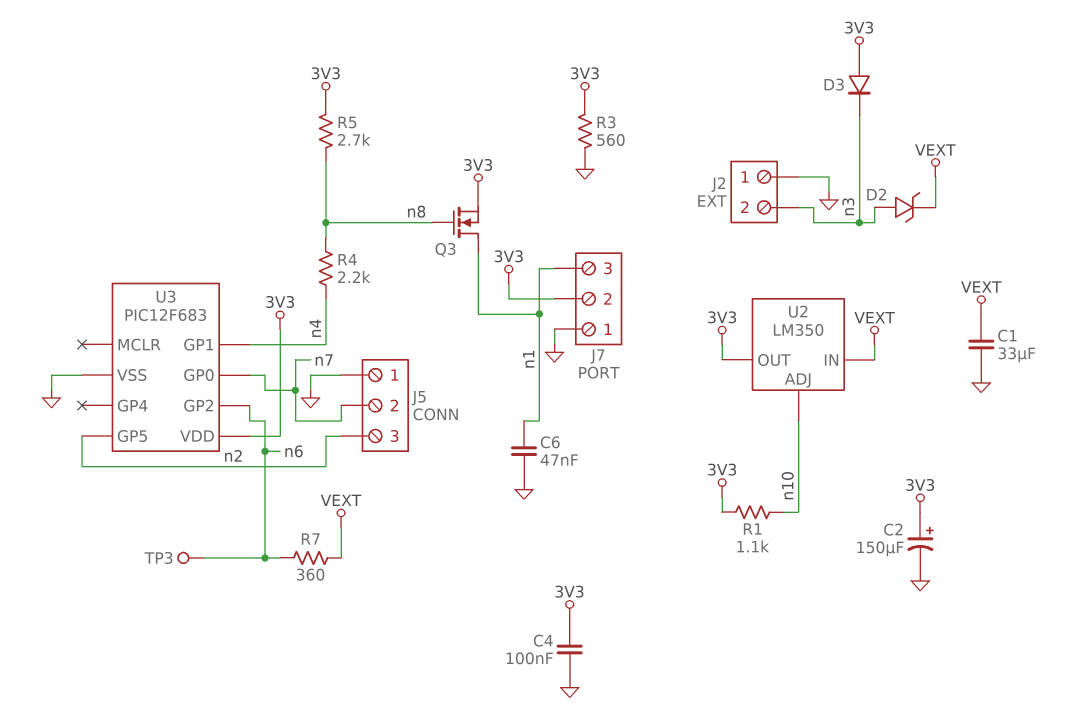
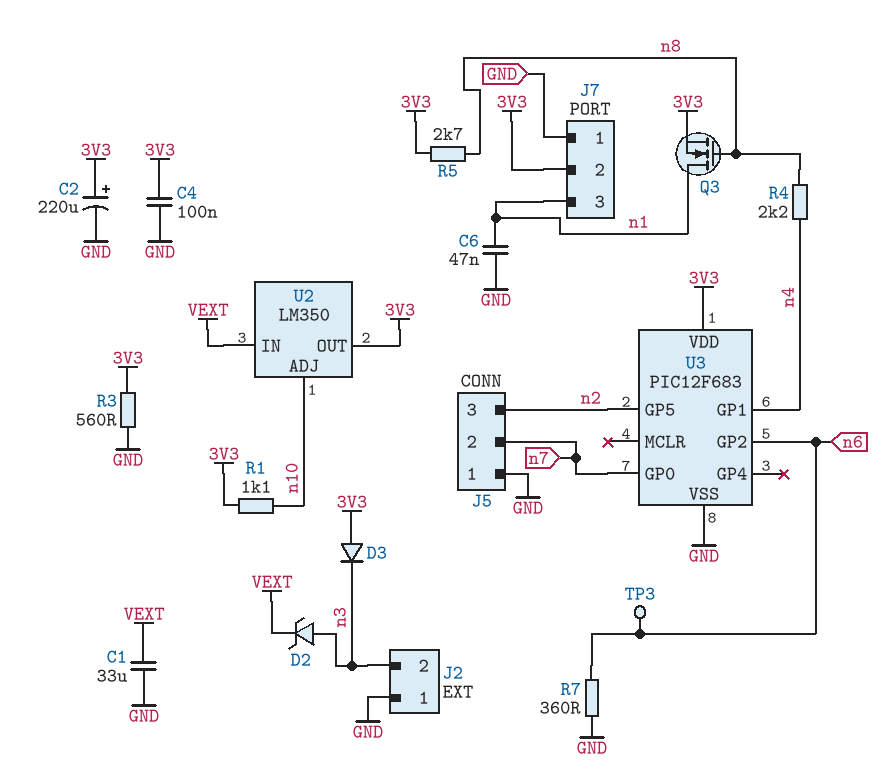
C2: 150uF (plus 3V3, minus GND) -> 220uF (plus 3V3, minus GND)
R7: 360 (VEXT, n6) -> 360 (GND, n6)

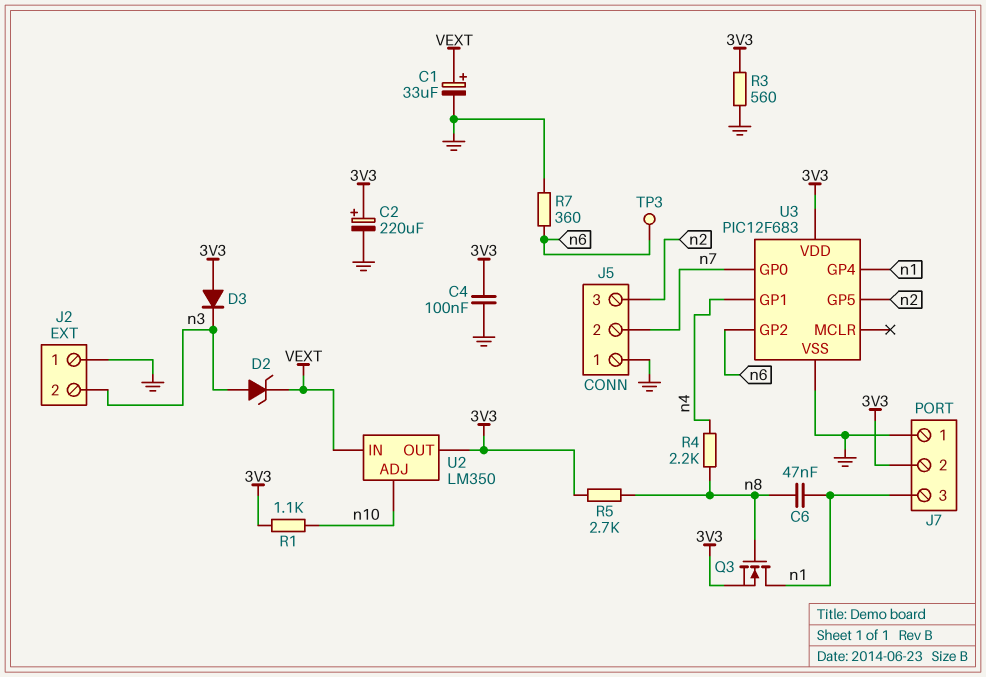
C1: 33uF (GND, VEXT) -> 33uF (plus VEXT, minus GND)
C6: 47nF (GND, n1) -> 47nF (n1, n8)
U3 pin GP4: none -> n1

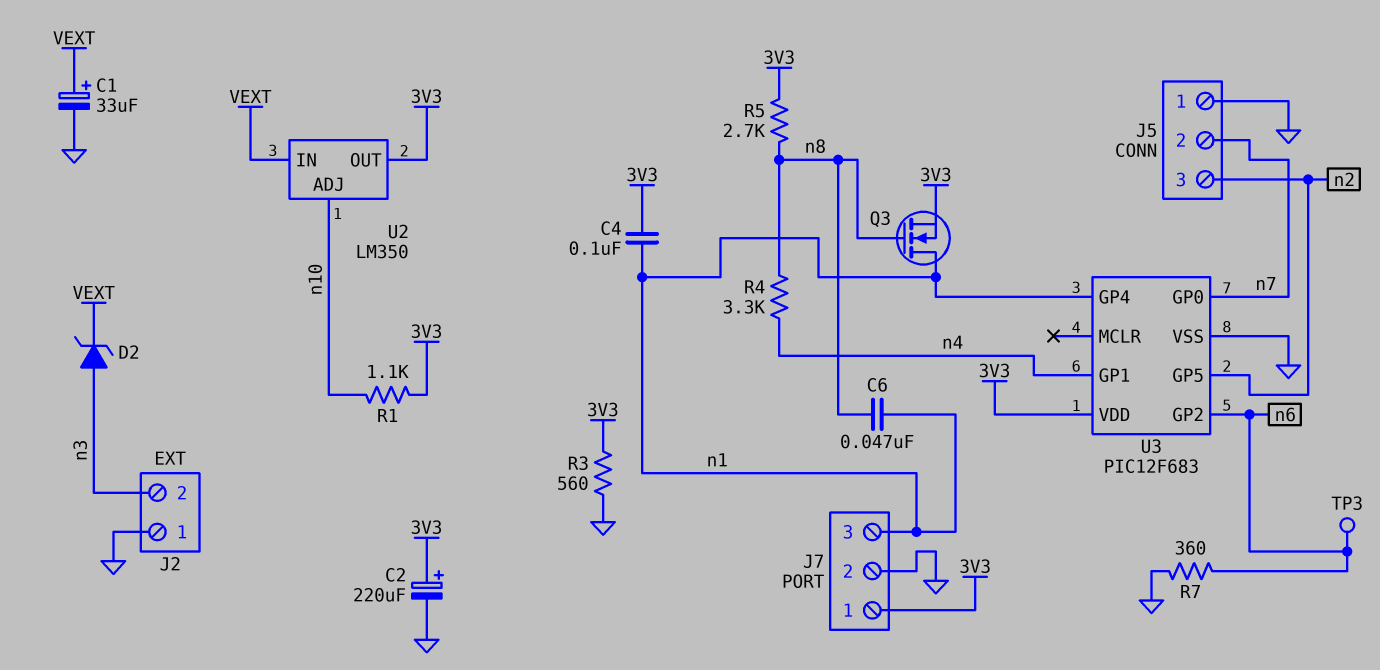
C4: 100nF (3V3, GND) -> 100nF (3V3, n1)
D3: diode (A 3V3, K n3) -> none
J7 pin 1: GND -> 3V3
J7 pin 2: 3V3 -> GND
R4: 2.2k (n4, n8) -> 3.3k (n4, n8)

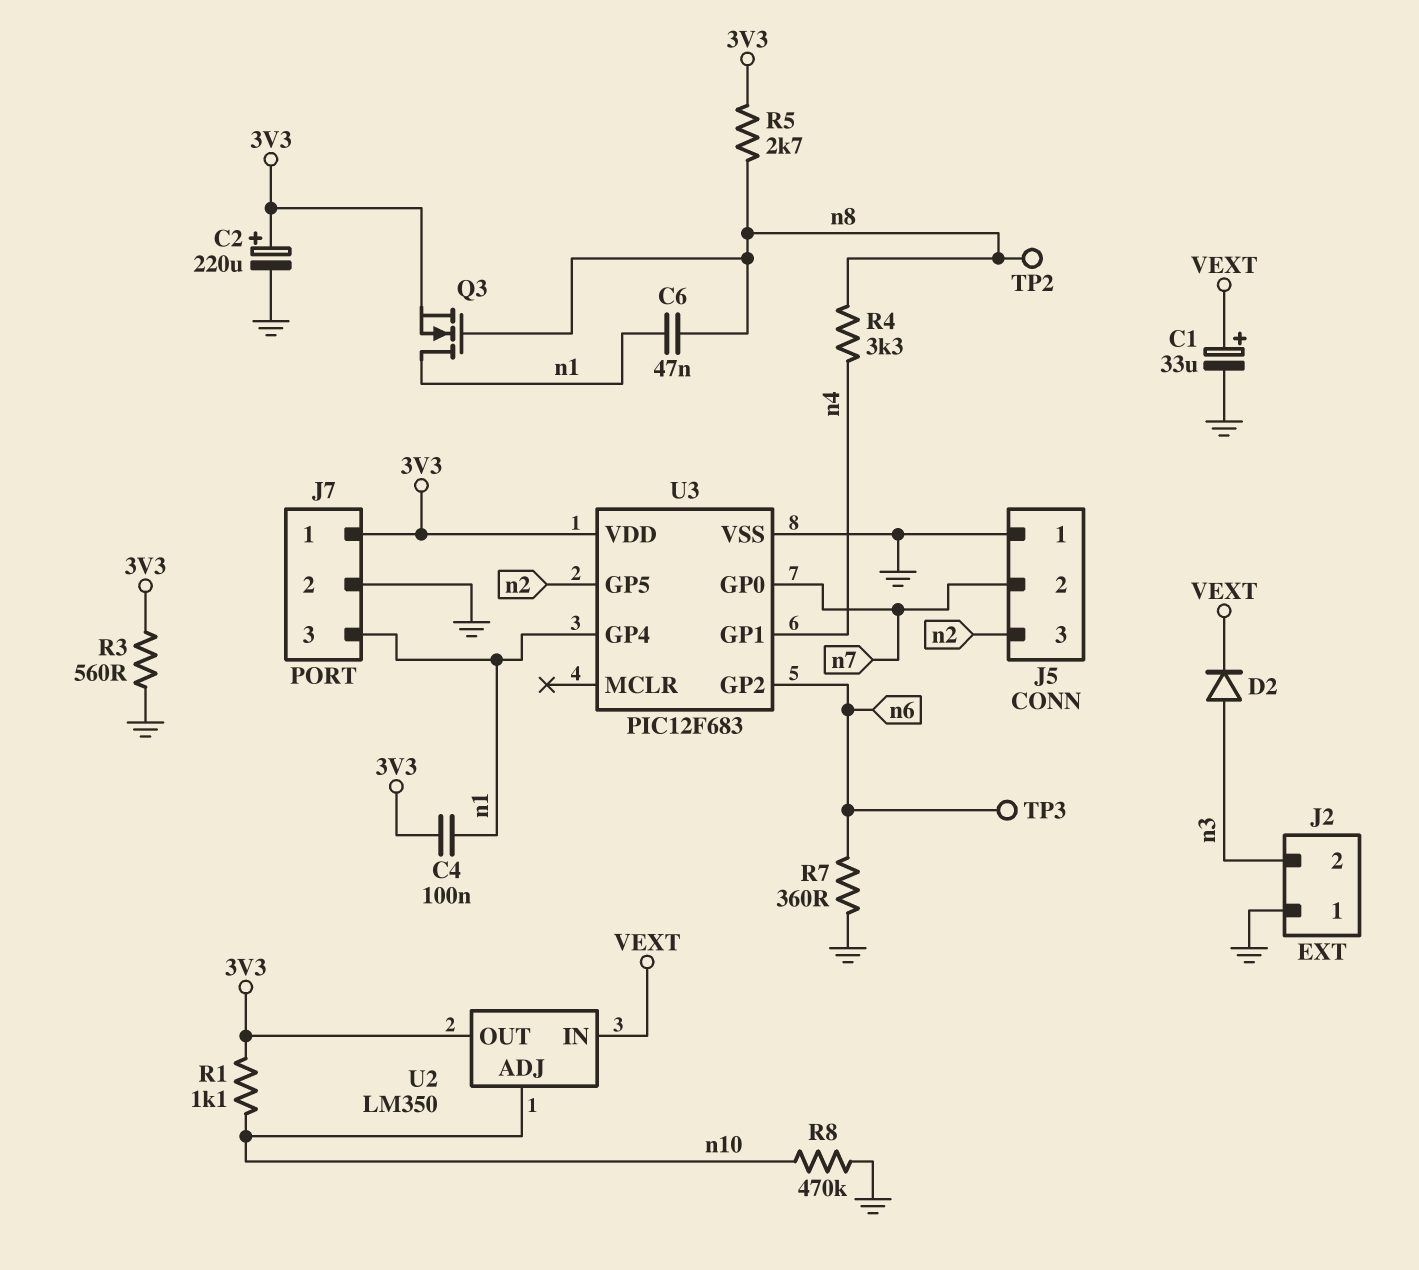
D2: zener (A n3, K VEXT) -> diode (A n3, K VEXT)
R8: none -> 470k (GND, n10)
TP2: none -> test point (n8)

